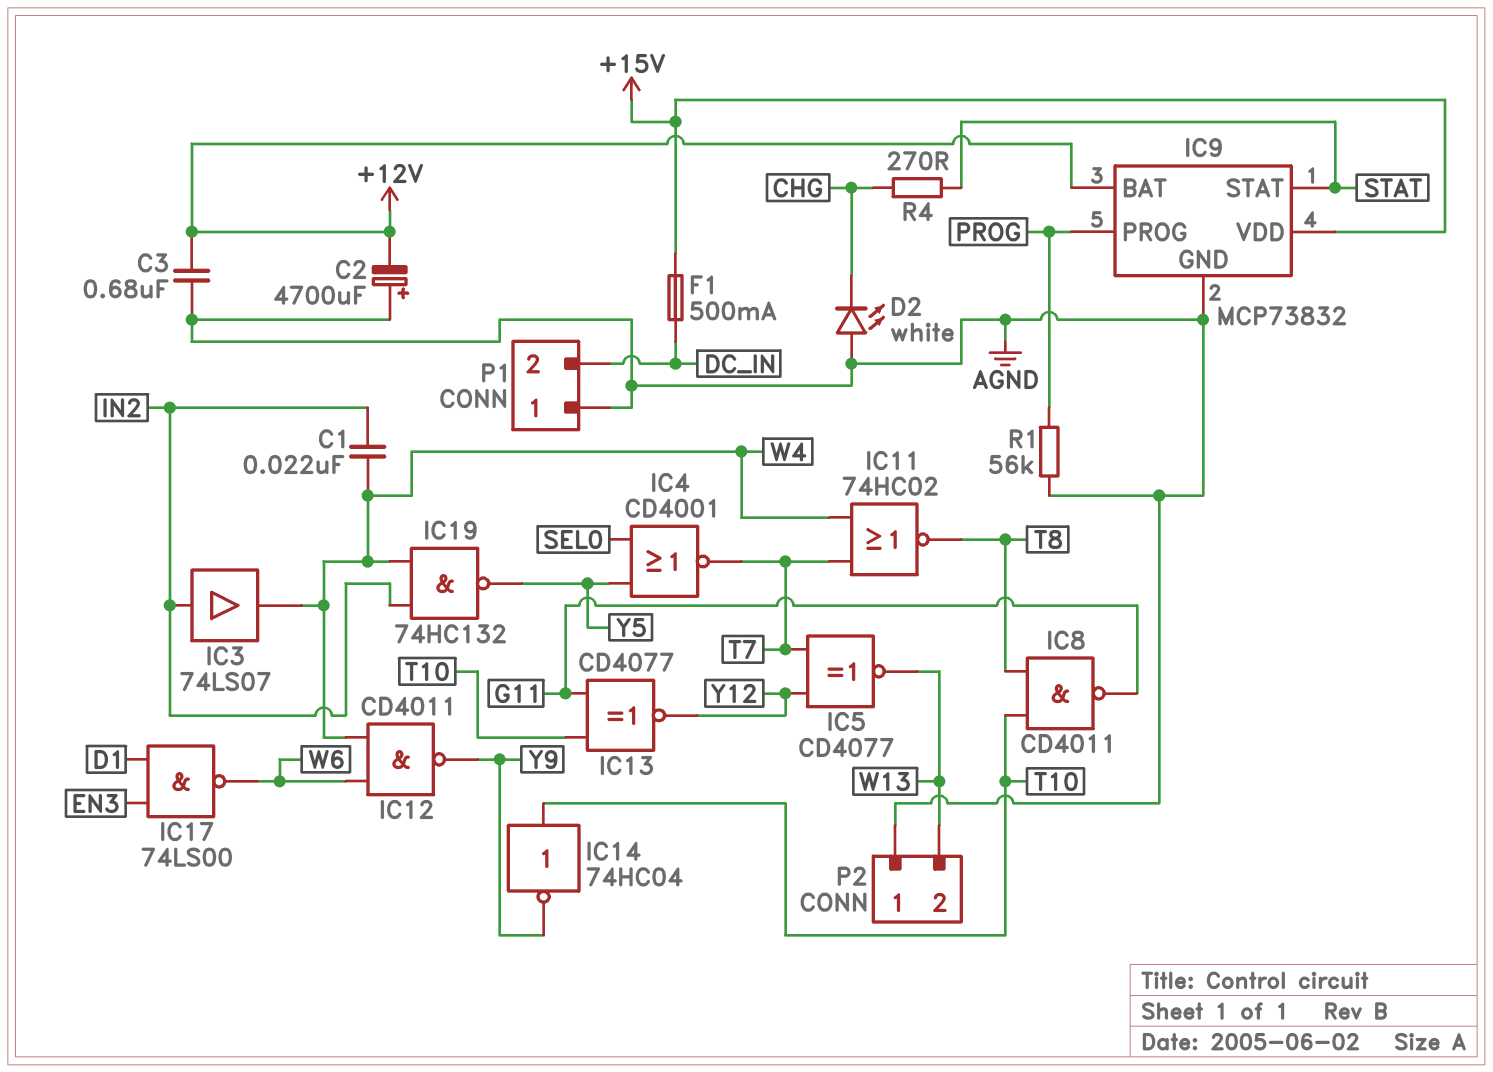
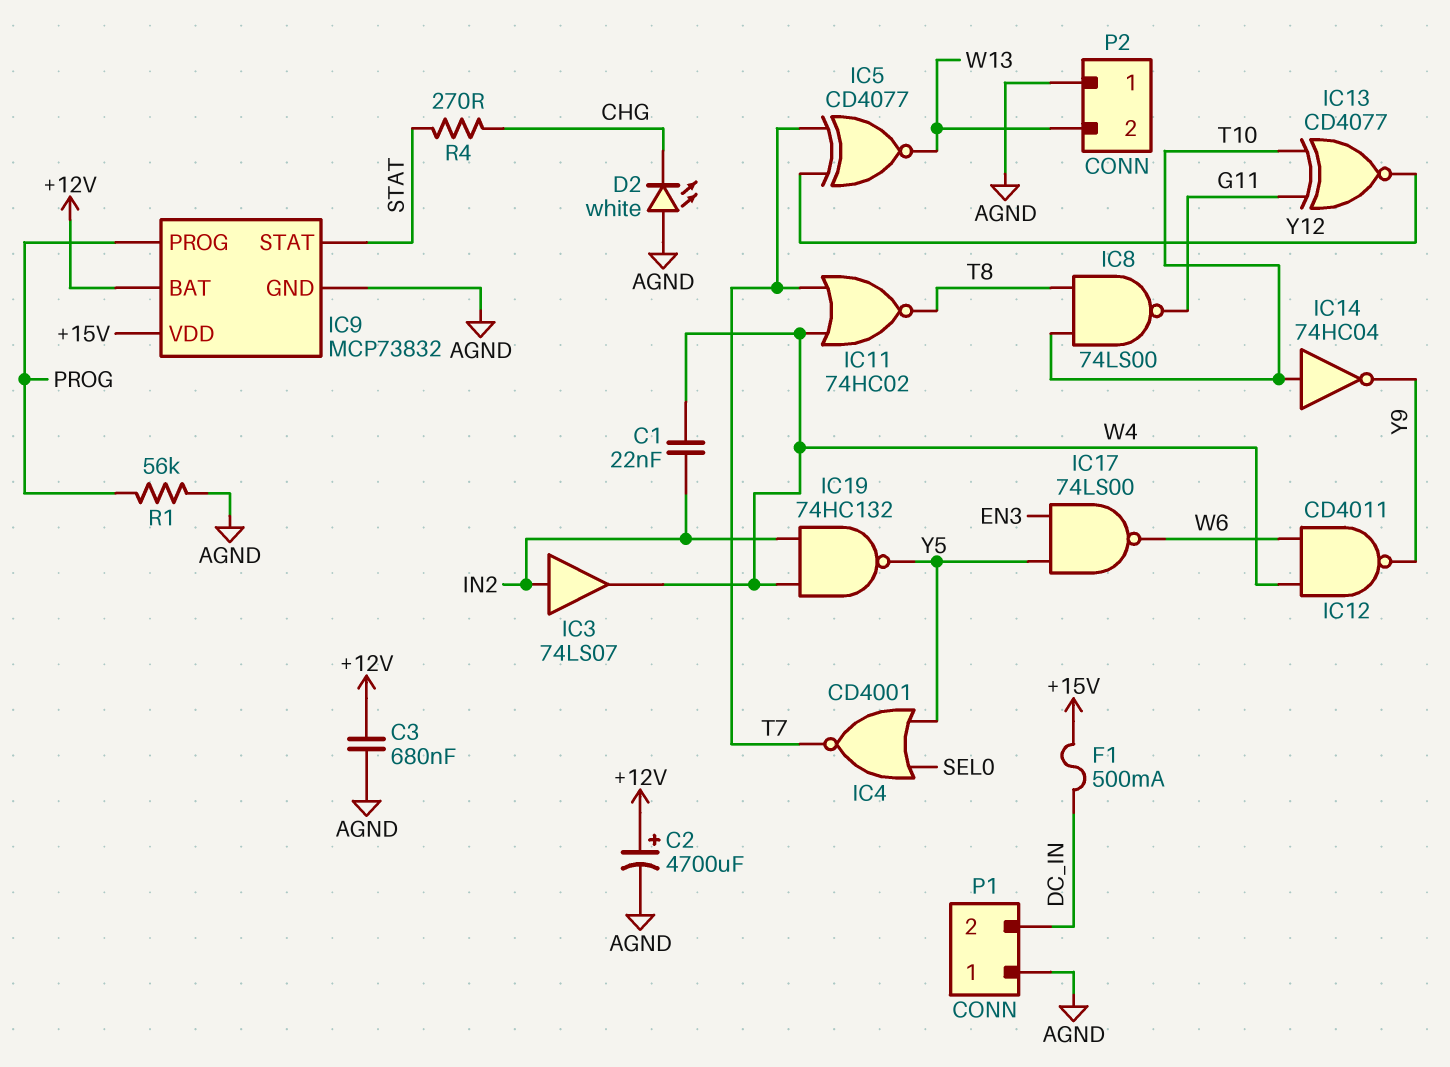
C2: 4700uF (plus AGND, minus +12V) -> 4700uF (plus +12V, minus AGND)
IC8: NAND CD4011 (in T8, in T10, out G11) -> NAND 74LS00 (in T8, in T10, out G11)
IC17: NAND 74LS00 (in D1, in EN3, out W6) -> NAND 74LS00 (in EN3, in Y5, out W6)

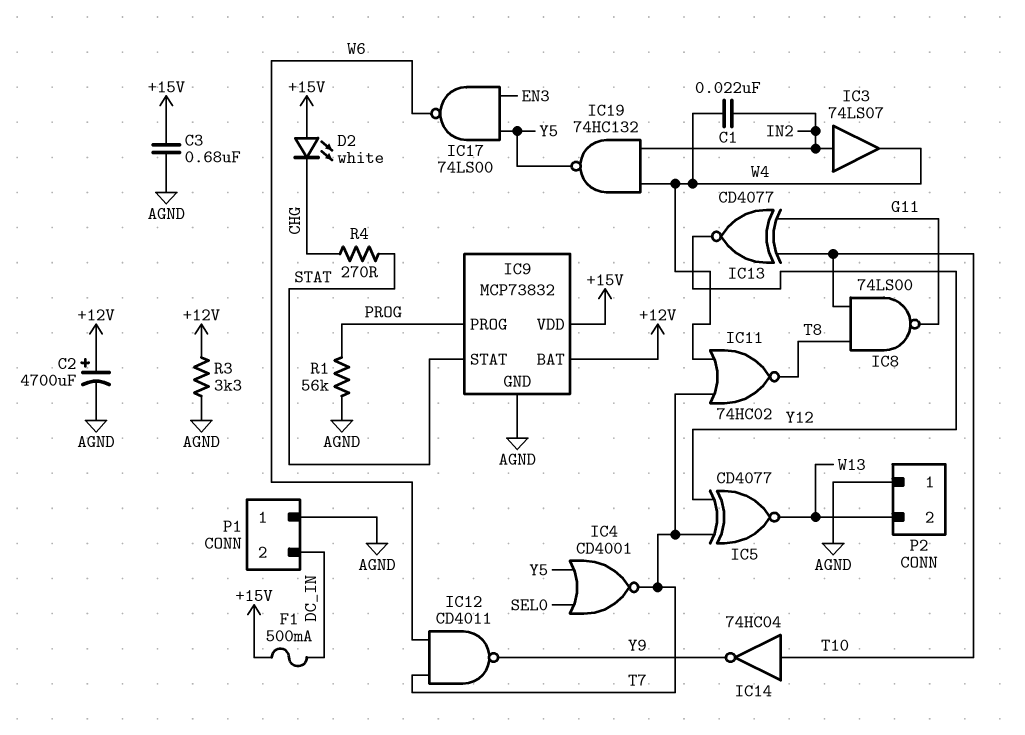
C3: 680nF (+12V, AGND) -> 680nF (+15V, AGND)
D2: LED white (A AGND, K CHG) -> LED white (A +15V, K CHG)
IC12: NAND CD4011 (in W4, in W6, out Y9) -> NAND CD4011 (in T7, in W6, out Y9)
R3: none -> 3.3k (+12V, AGND)

